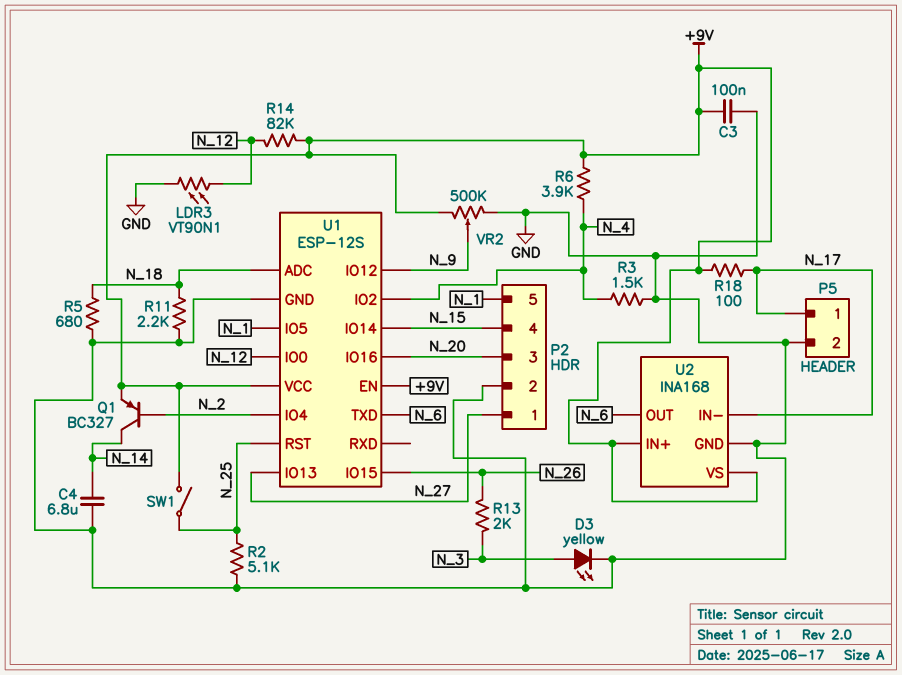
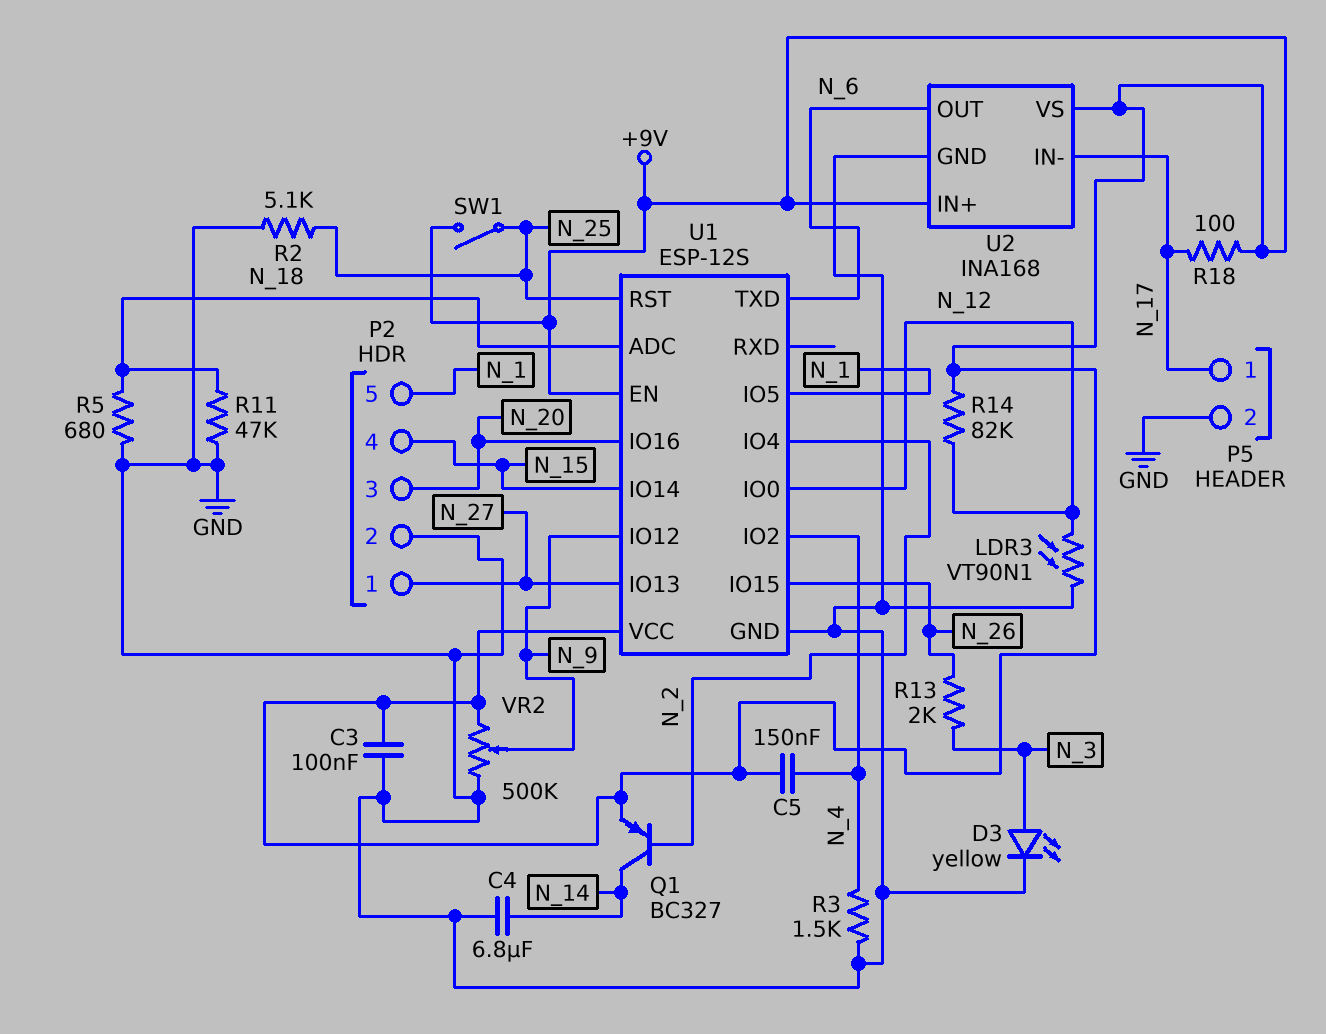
C5: none -> 150nF (+9V, N_4)
R6: 3.9k (+9V, N_4) -> none
R11: 2.2k (GND, N_18) -> 47k (GND, N_18)

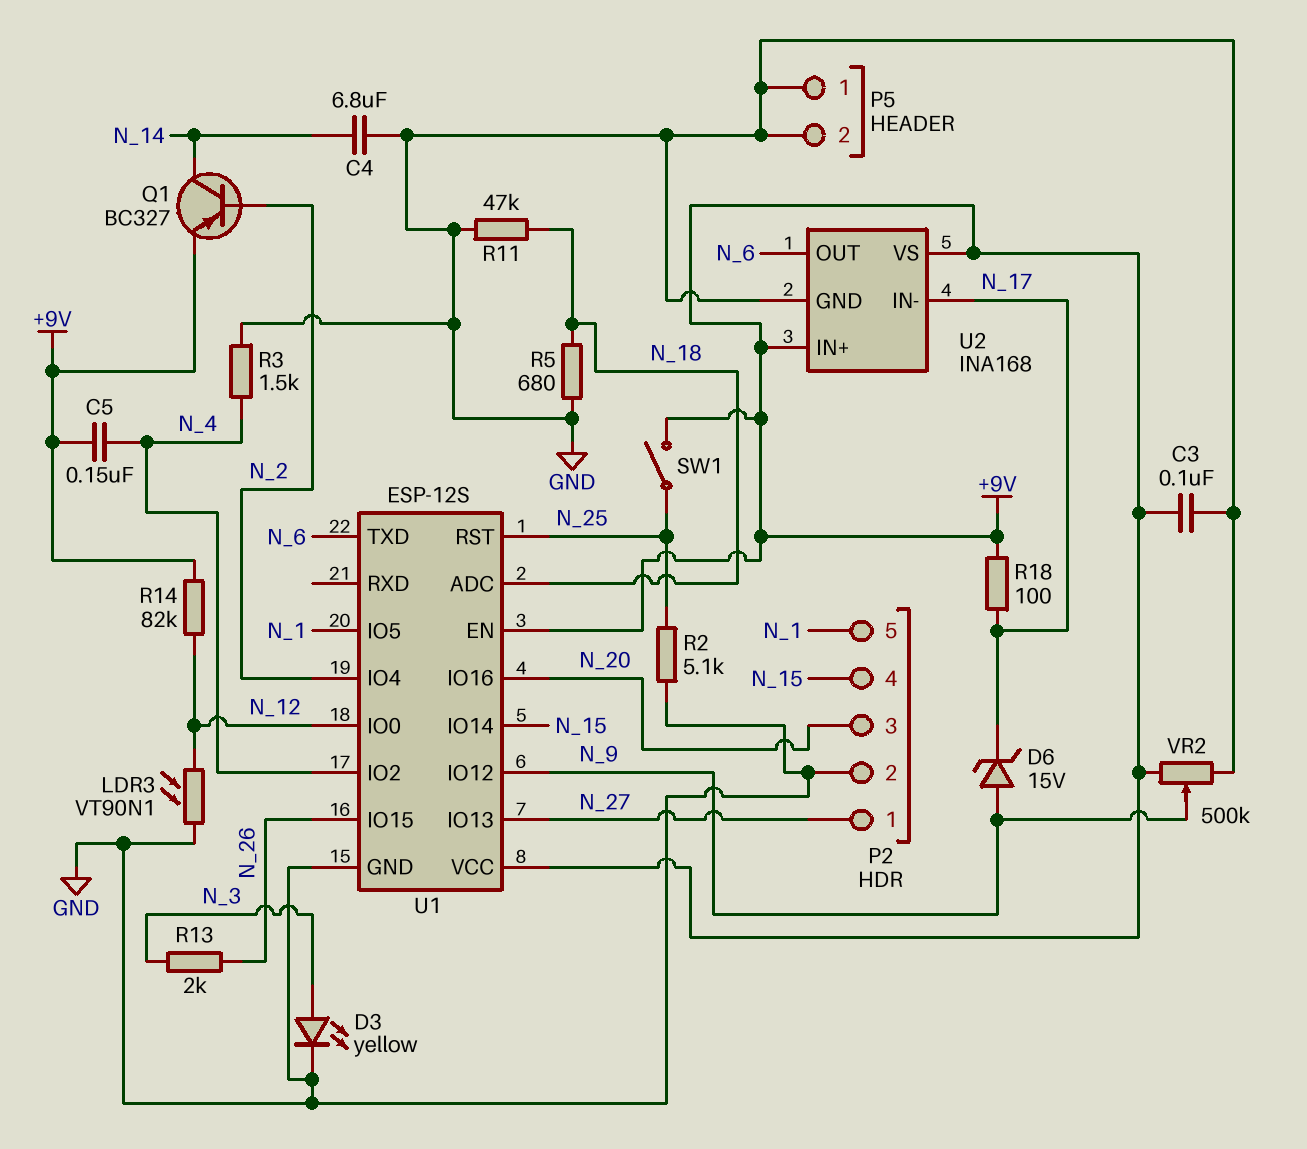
D6: none -> zener 15V (A N_9, K N_17)
P5 pin 1: N_17 -> GND

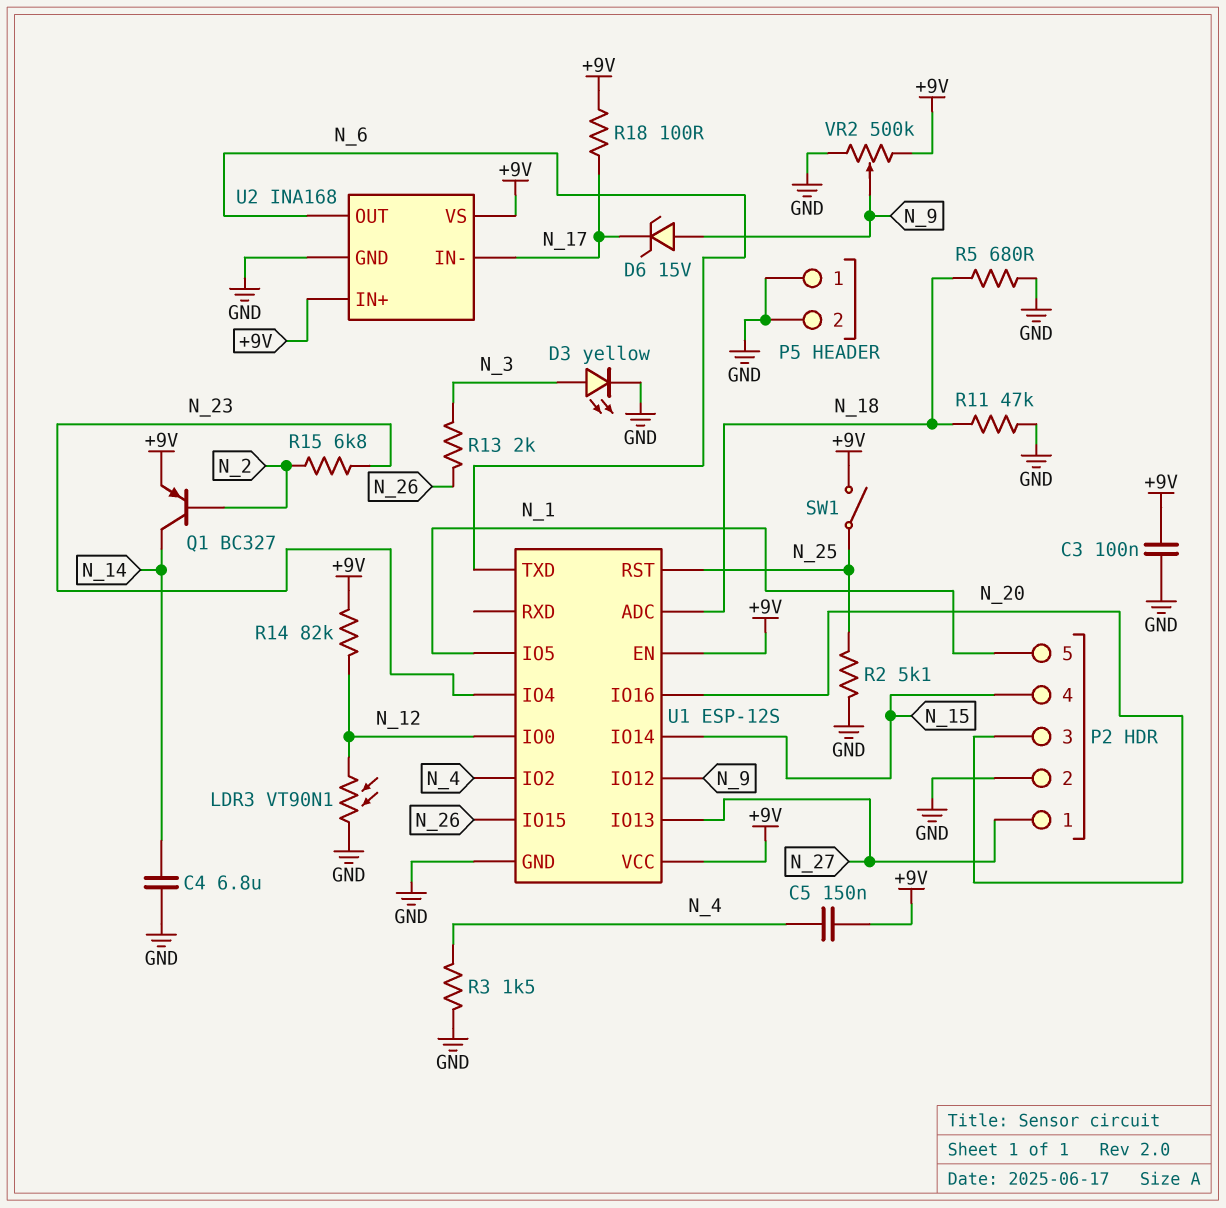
R15: none -> 6.8k (N_2, N_23)
U1 pin IO4: N_2 -> N_23

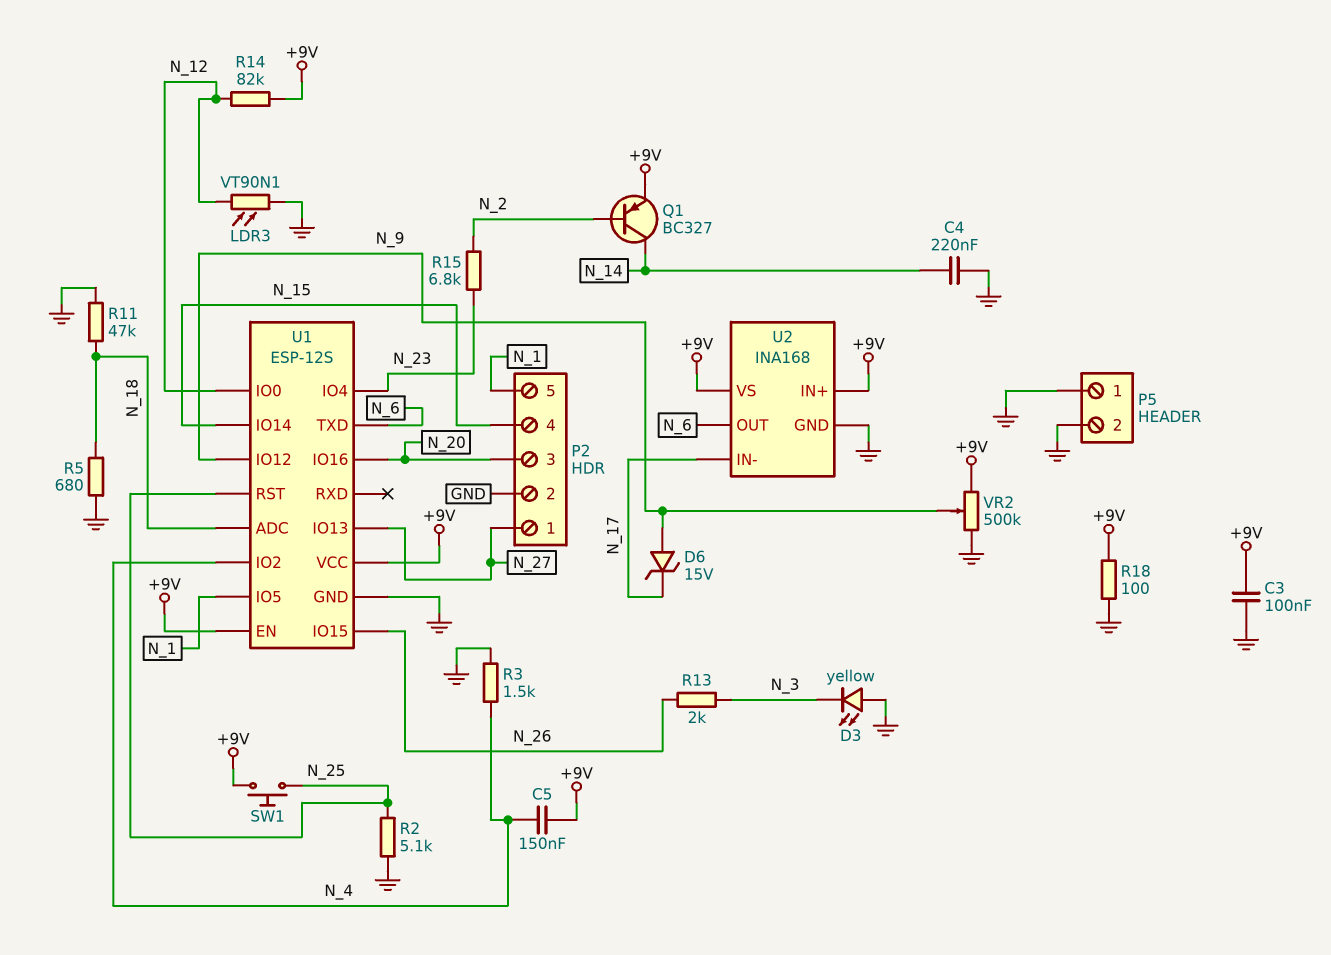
C4: 6.8uF (GND, N_14) -> 220nF (GND, N_14)
D3: LED yellow (A N_3, K GND) -> LED yellow (A GND, K N_3)
R18: 100 (+9V, N_17) -> 100 (+9V, GND)
SW1: switch (+9V, N_25) -> button (+9V, N_25)

